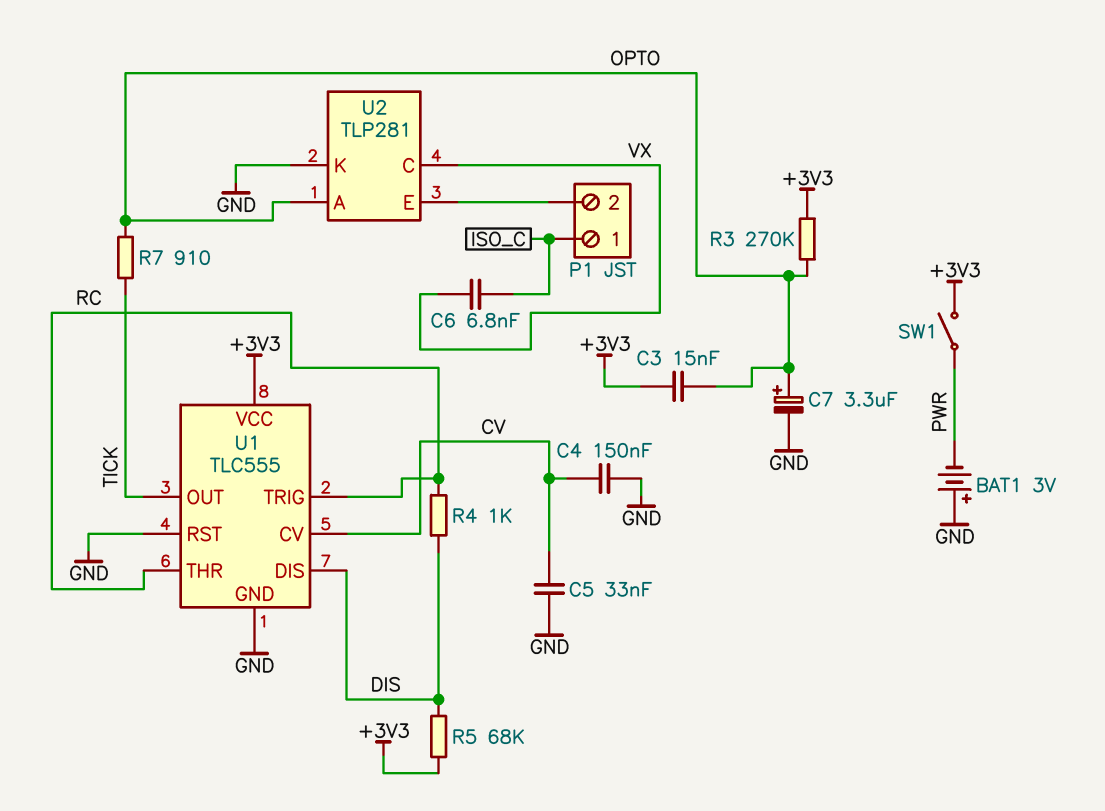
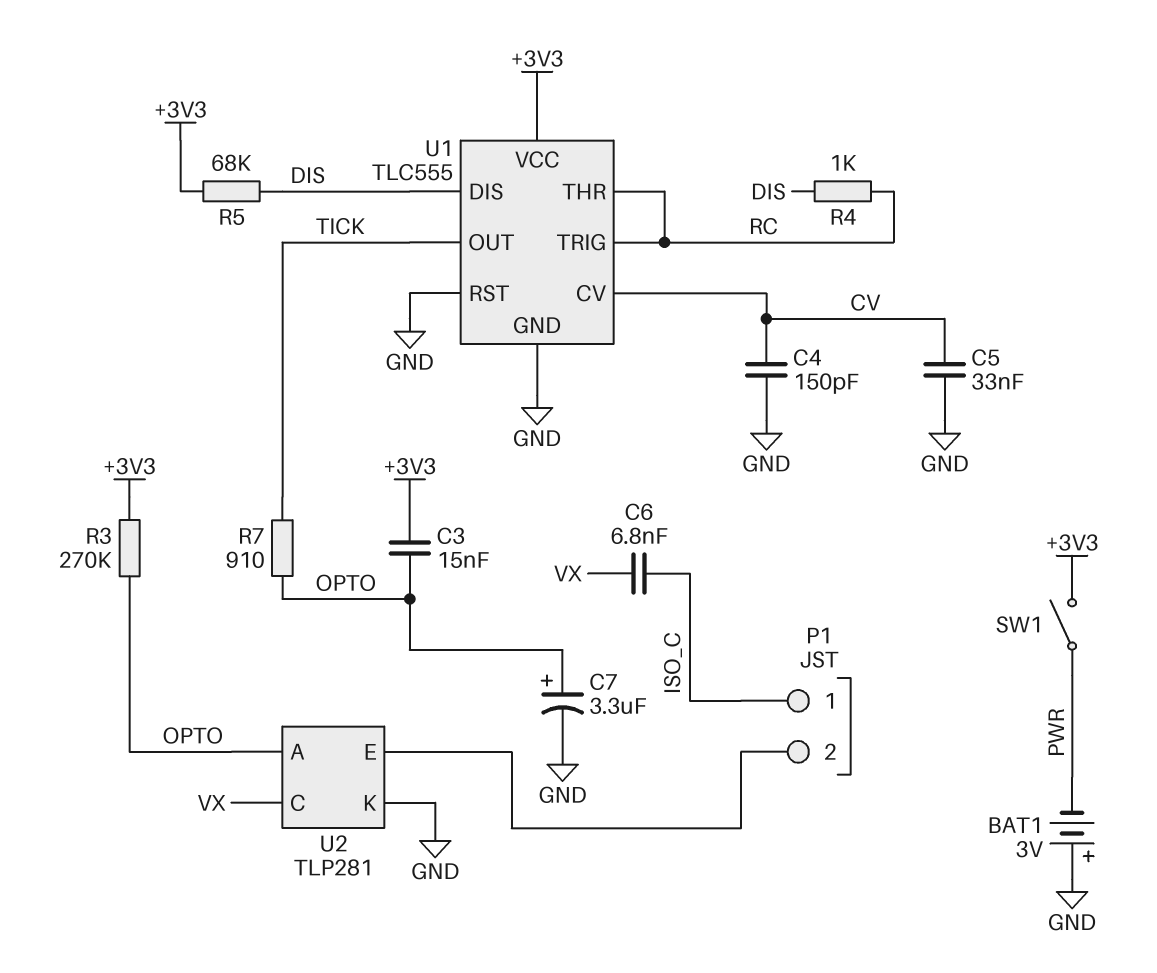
C4: 150nF (CV, GND) -> 150pF (CV, GND)

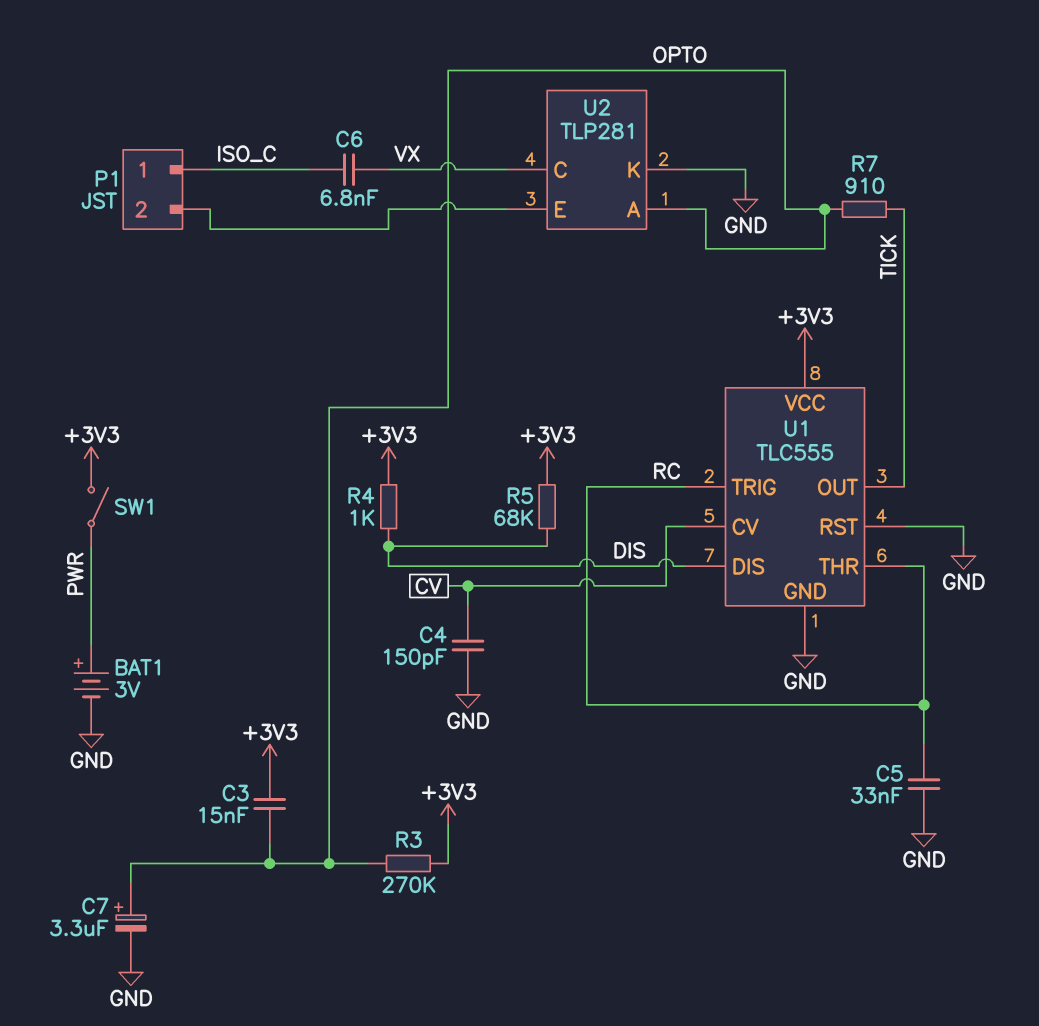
BAT1: 3V (plus GND, minus PWR) -> 3V (plus PWR, minus GND)
C5: 33nF (CV, GND) -> 33nF (GND, RC)
R4: 1k (DIS, RC) -> 1k (+3V3, DIS)

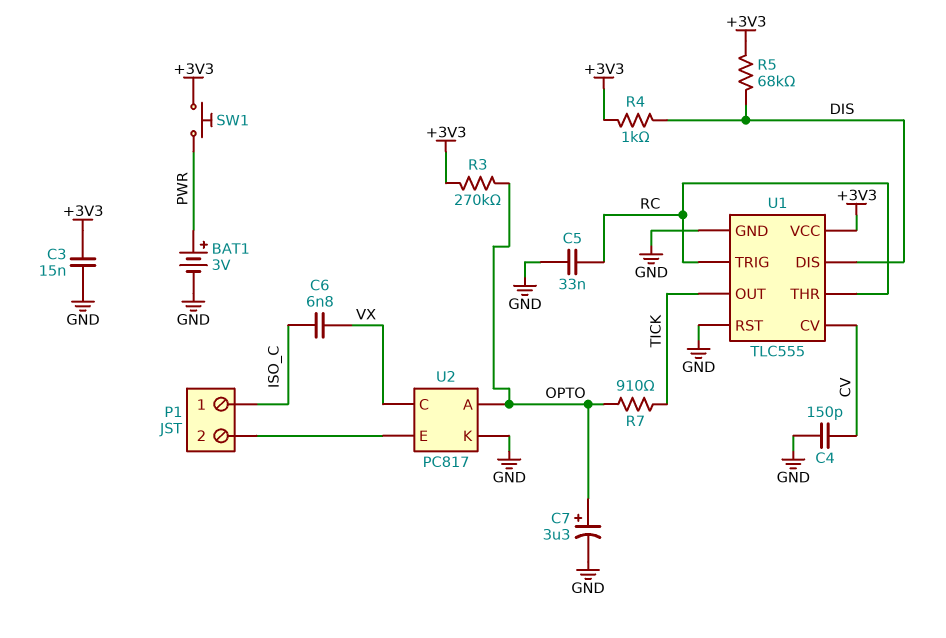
C3: 15nF (+3V3, OPTO) -> 15nF (+3V3, GND)
SW1: switch (+3V3, PWR) -> button (+3V3, PWR)
U2: TLP281 -> PC817

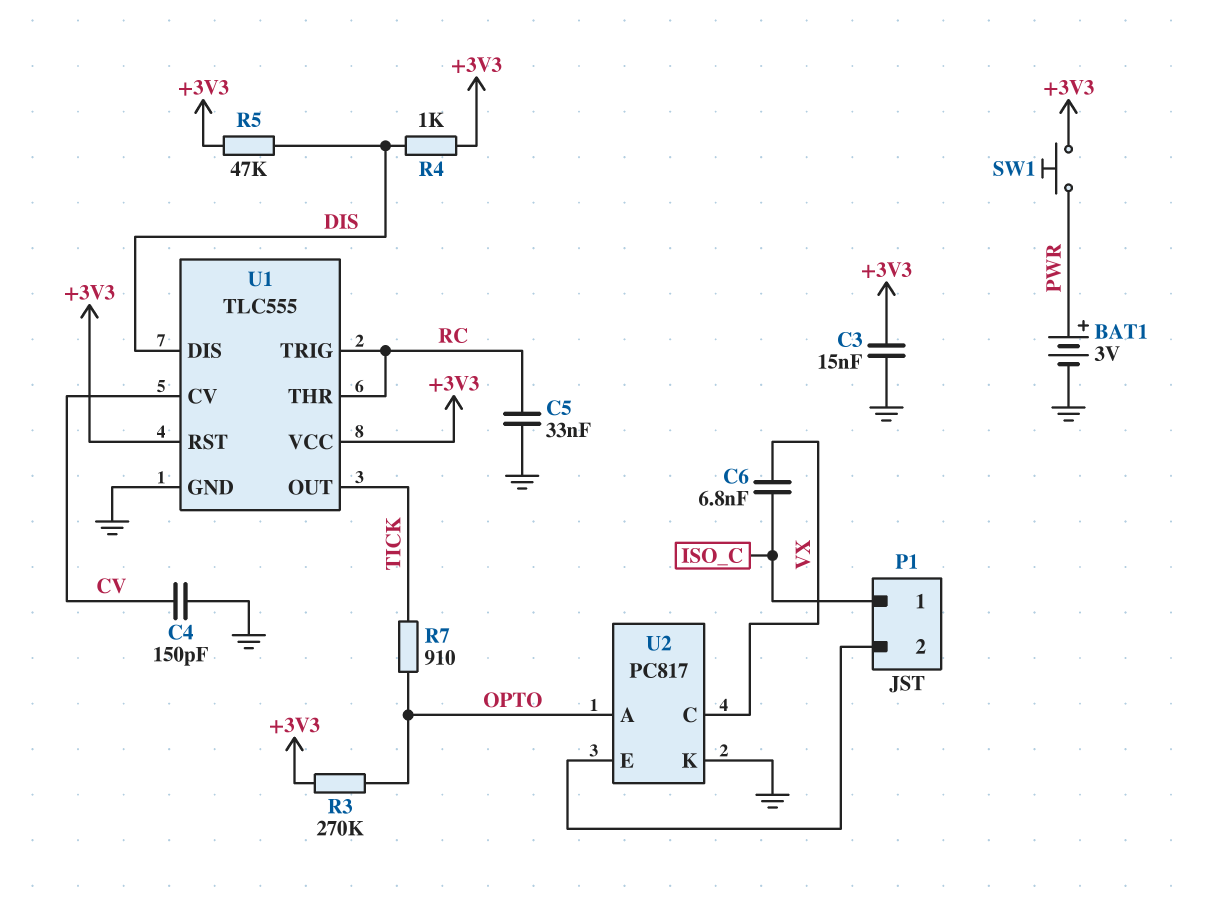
C7: 3.3uF (plus OPTO, minus GND) -> none
R5: 68k (+3V3, DIS) -> 47k (+3V3, DIS)
U1 pin RST: GND -> +3V3

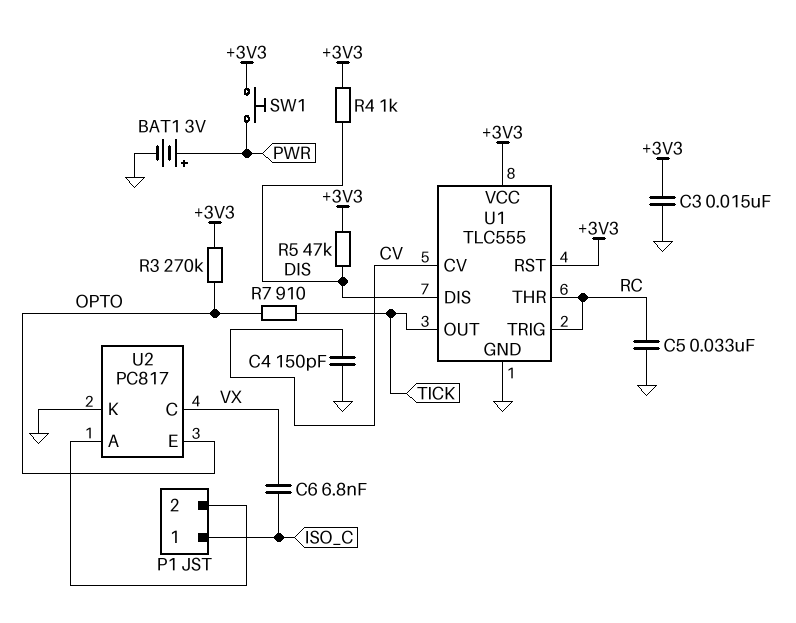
U2 pin A: OPTO -> P1/2
U2 pin E: P1/2 -> OPTO

